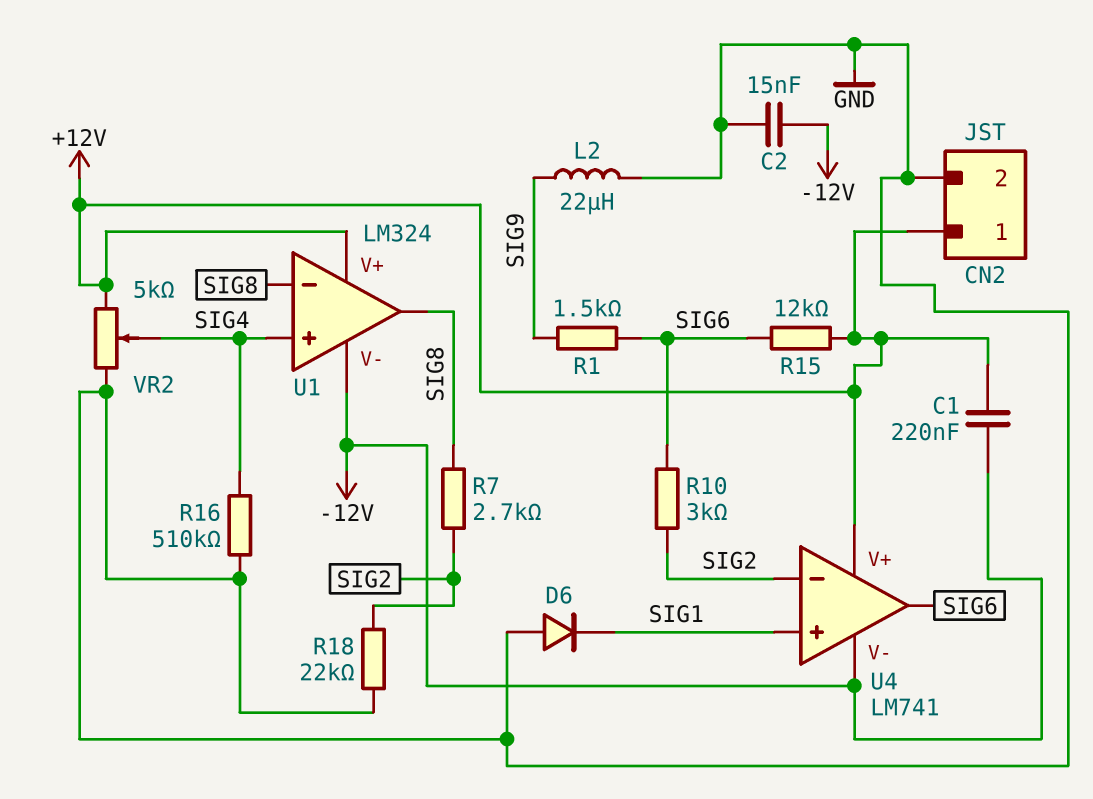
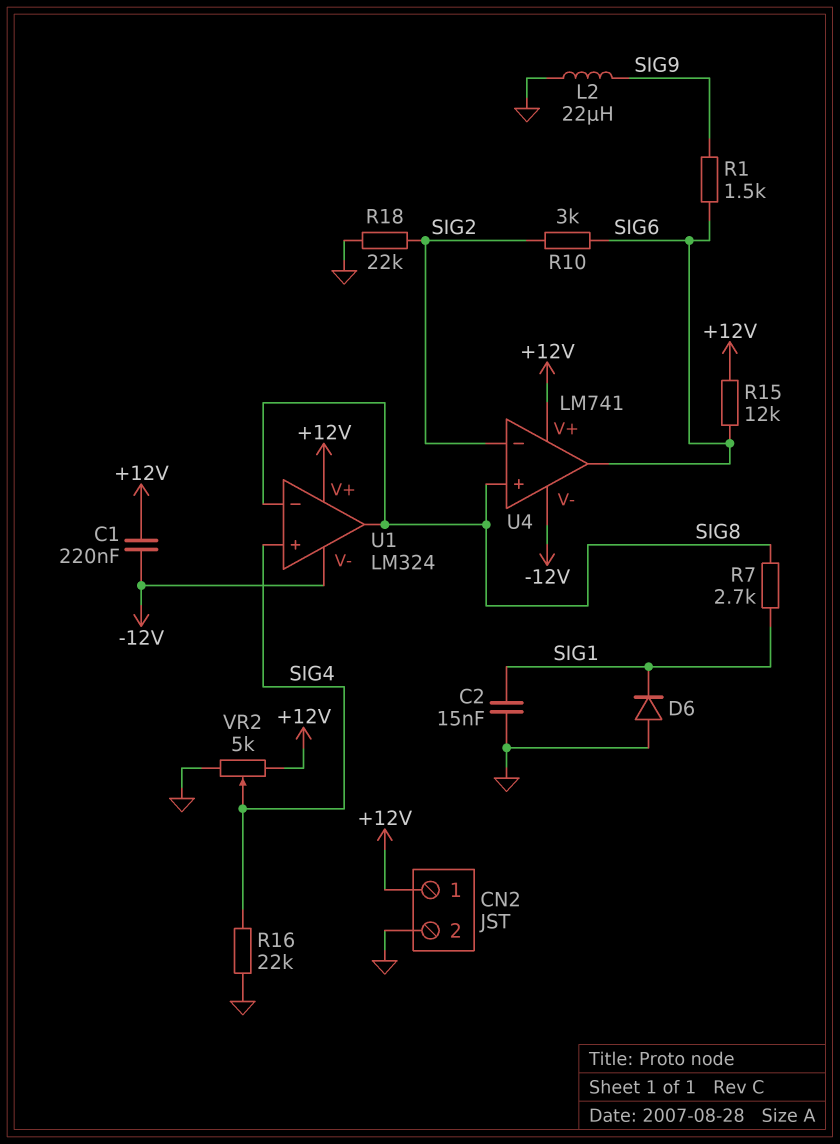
C2: 15nF (-12V, GND) -> 15nF (GND, SIG1)
R7: 2.7k (SIG2, SIG8) -> 2.7k (SIG1, SIG8)
R16: 510k (GND, SIG4) -> 22k (GND, SIG4)
U4 pin in+: SIG1 -> SIG8

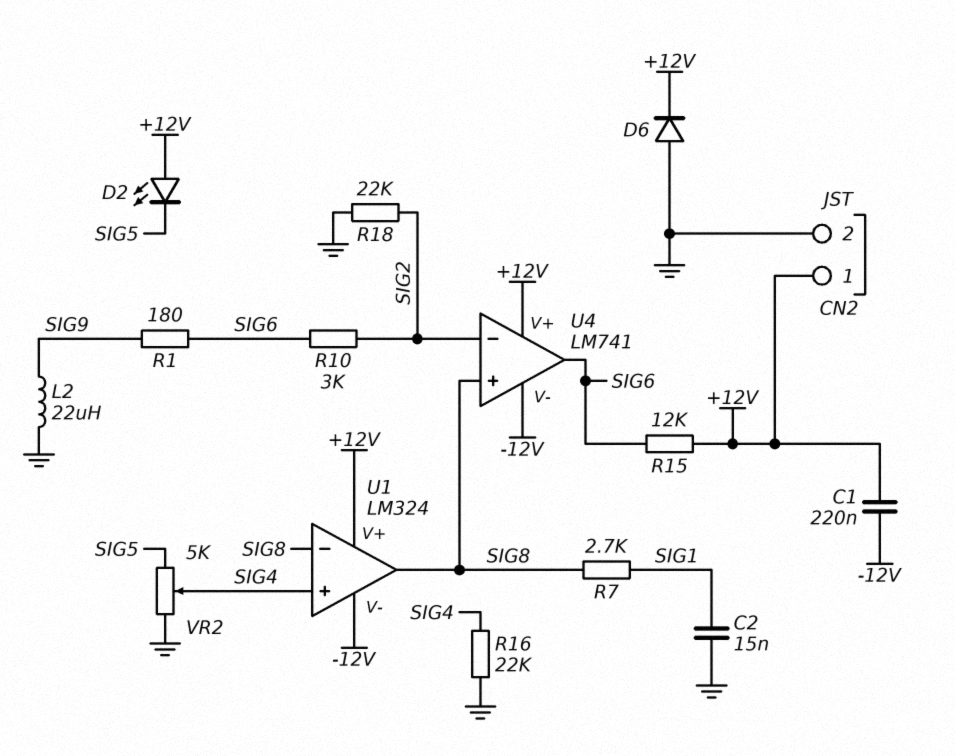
D2: none -> LED (A +12V, K SIG5)
D6: diode (A GND, K SIG1) -> diode (A GND, K +12V)
R1: 1.5k (SIG6, SIG9) -> 180 (SIG6, SIG9)
VR2: 5k (+12V, GND, wiper SIG4) -> 5k (GND, SIG5, wiper SIG4)

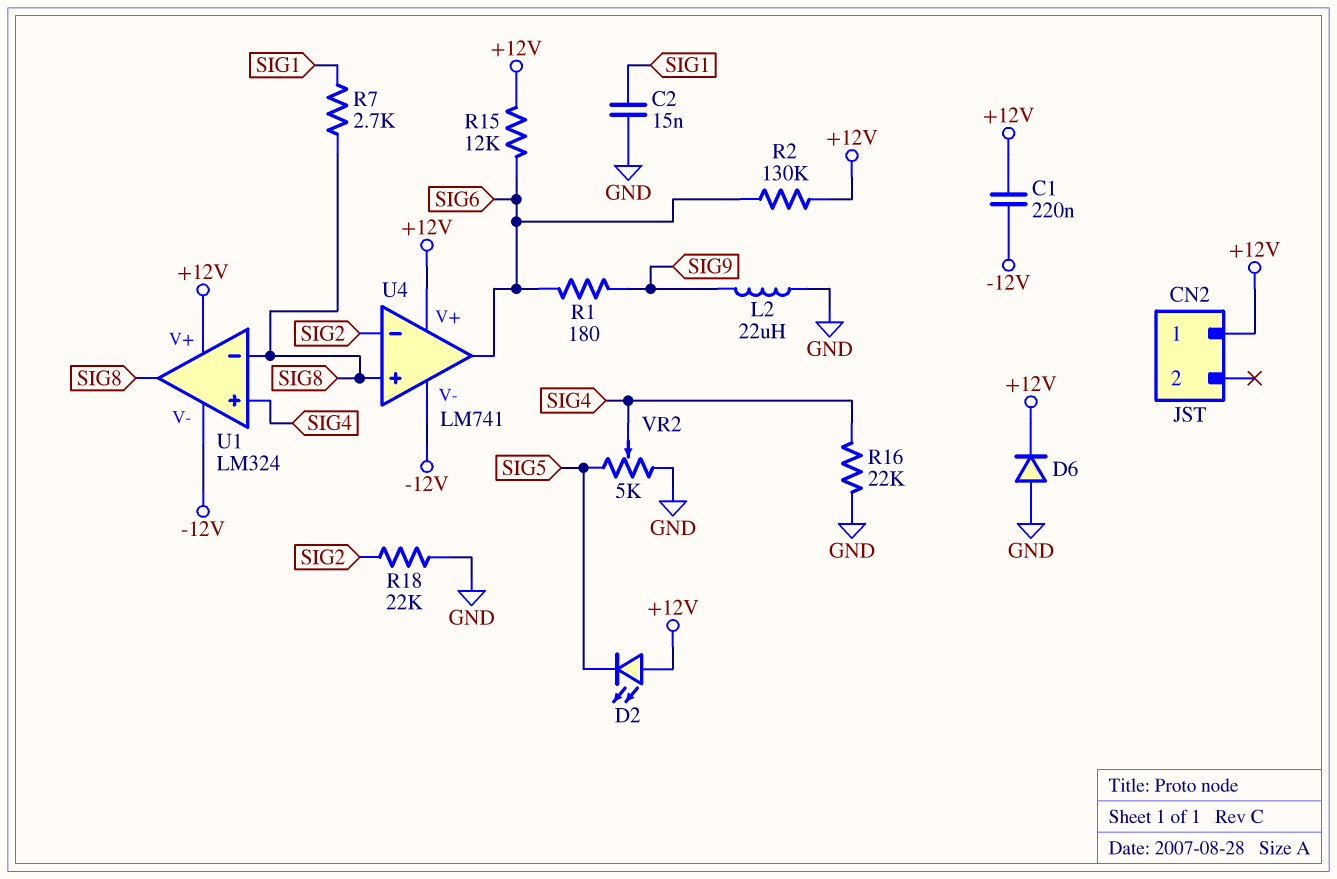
CN2 pin 2: GND -> none
R2: none -> 130k (+12V, SIG6)
R10: 3k (SIG2, SIG6) -> none

